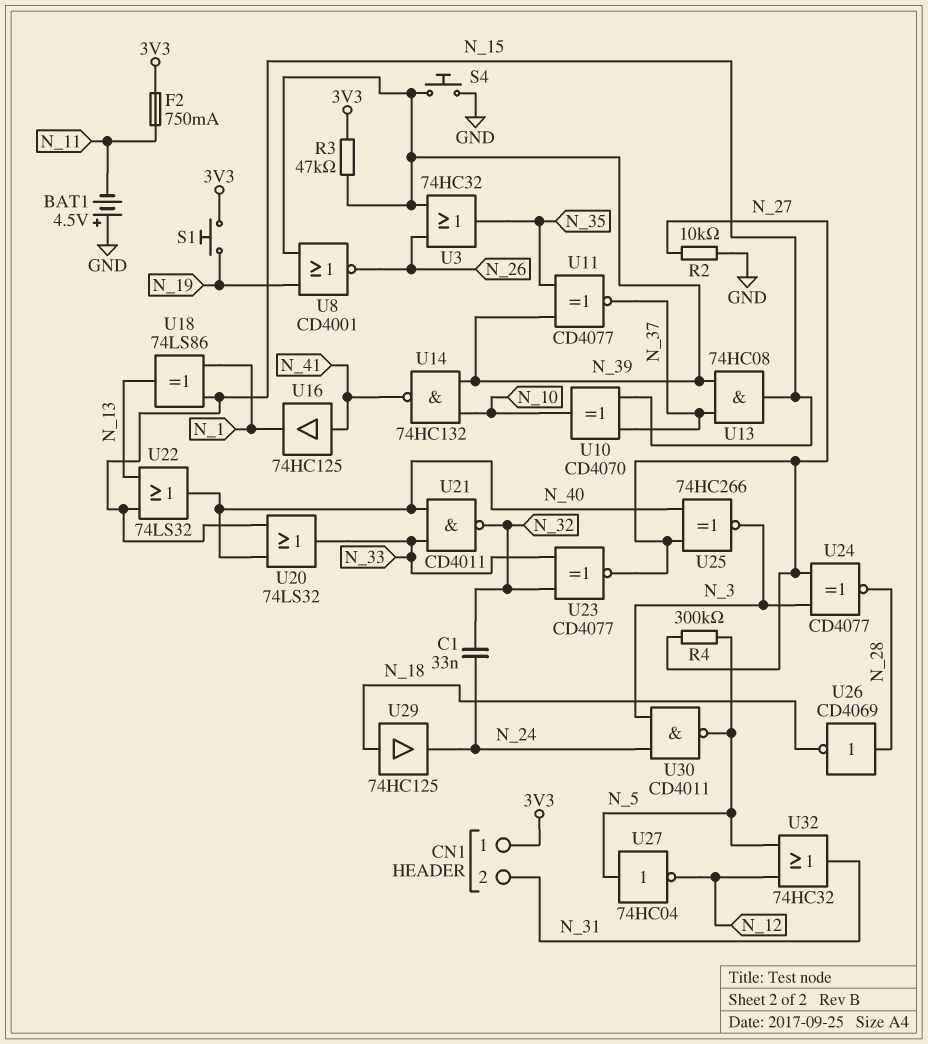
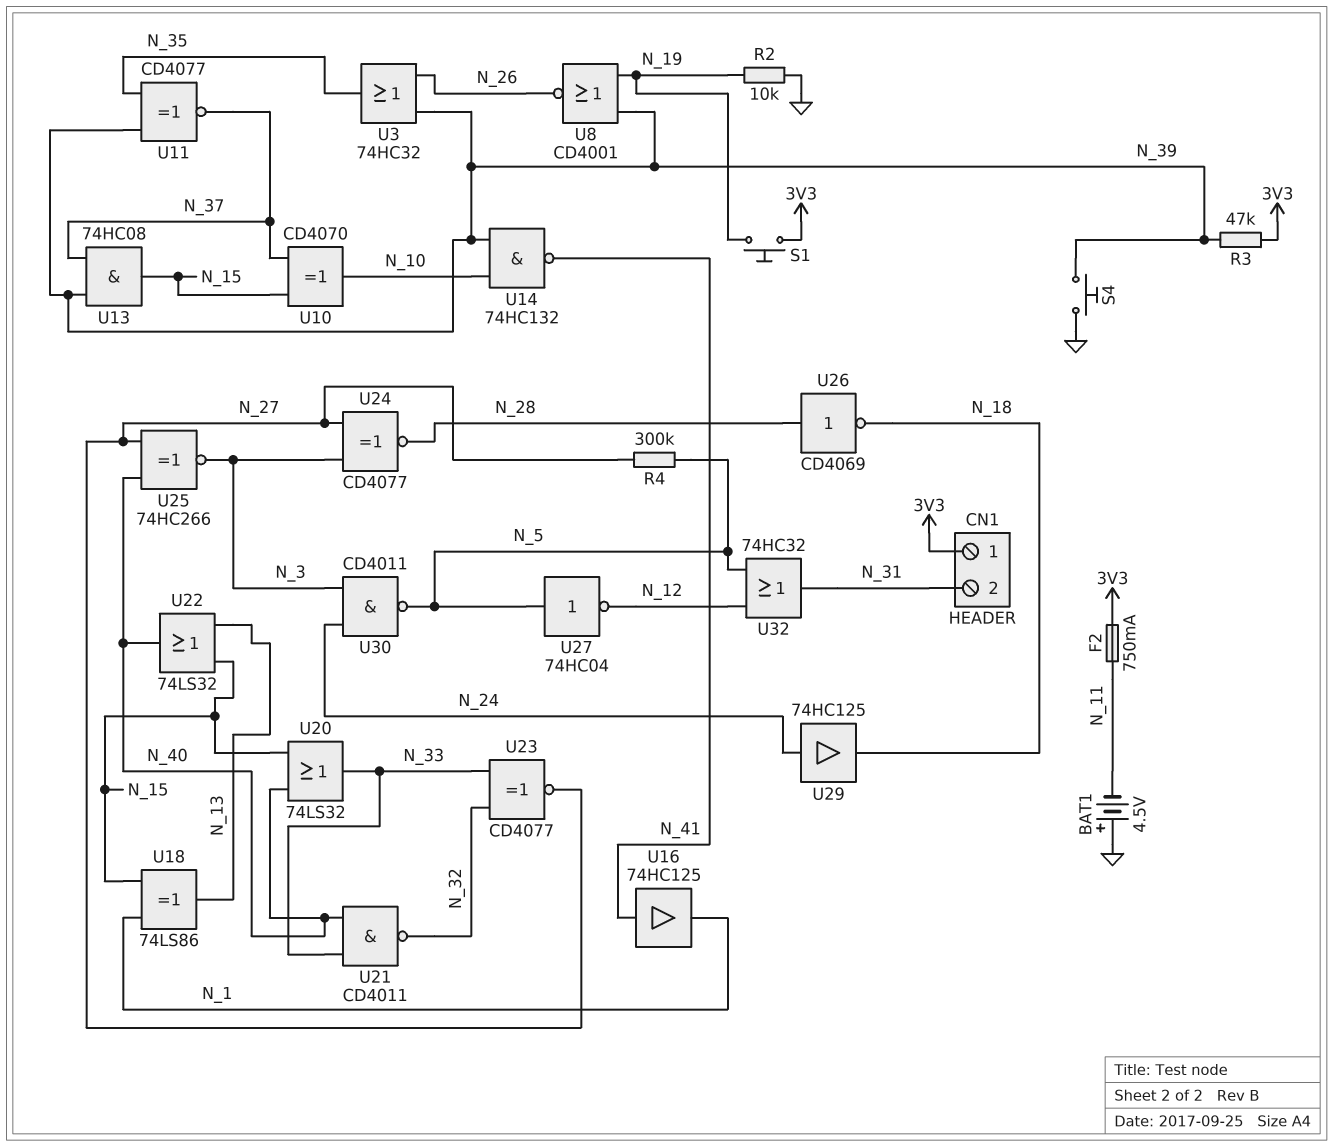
C1: 33nF (N_24, N_32) -> none
R2: 10k (GND, N_27) -> 10k (GND, N_19)
U29: buffer 74HC125 (in N_18, out N_24) -> buffer 74HC125 (in N_24, out N_18)

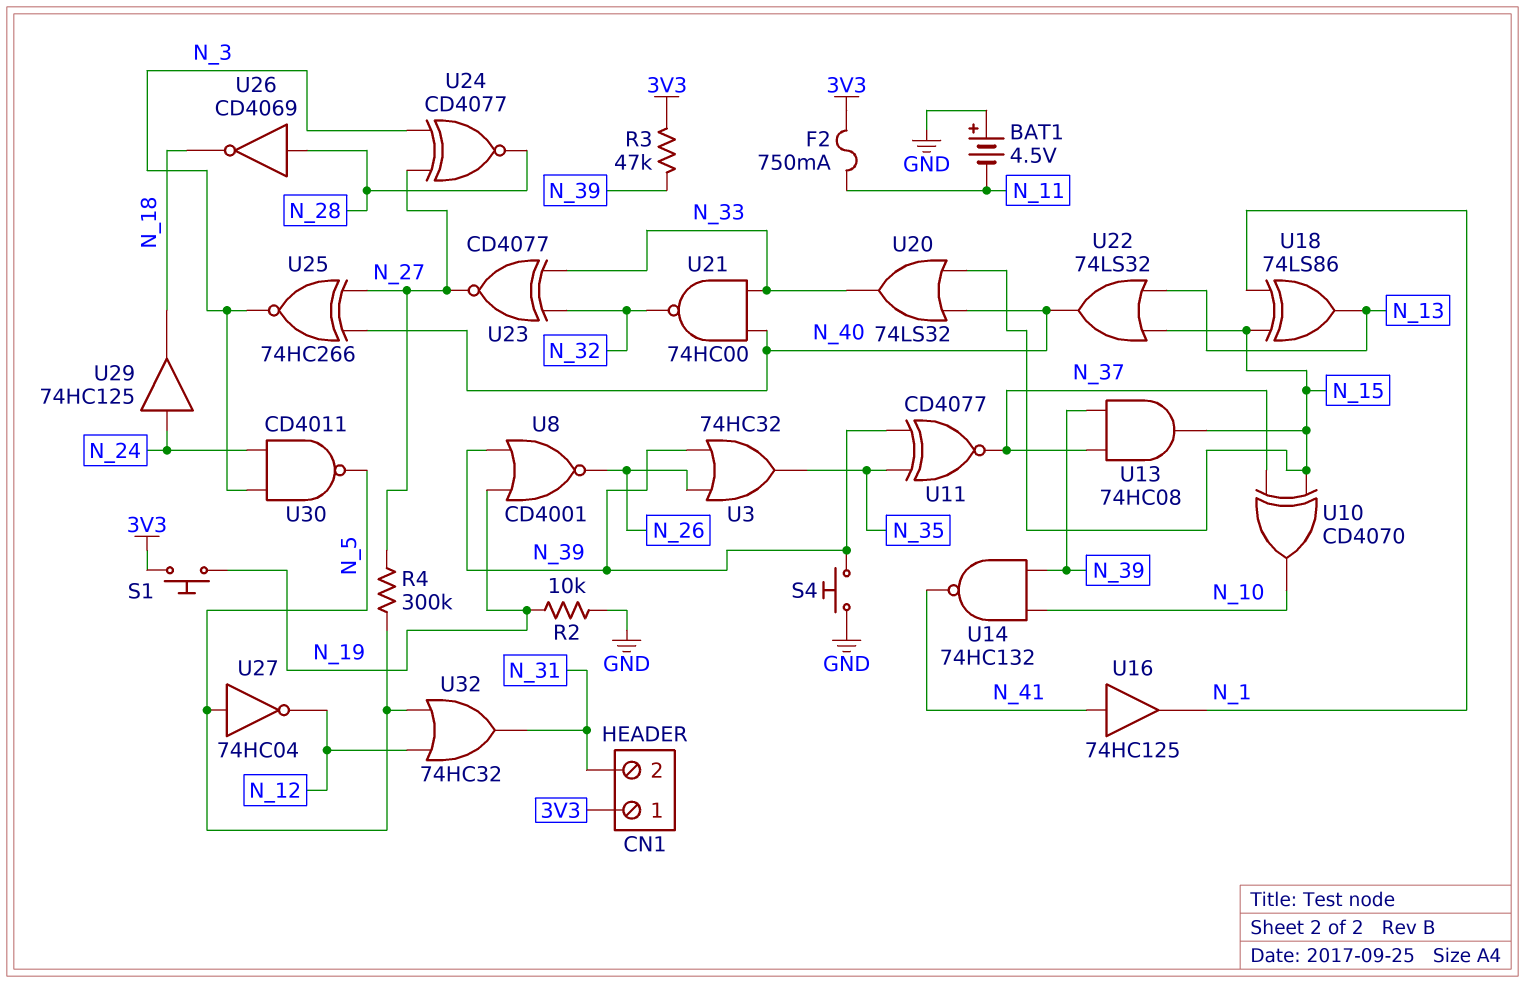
U21: NAND CD4011 (in N_33, in N_40, out N_32) -> NAND 74HC00 (in N_33, in N_40, out N_32)

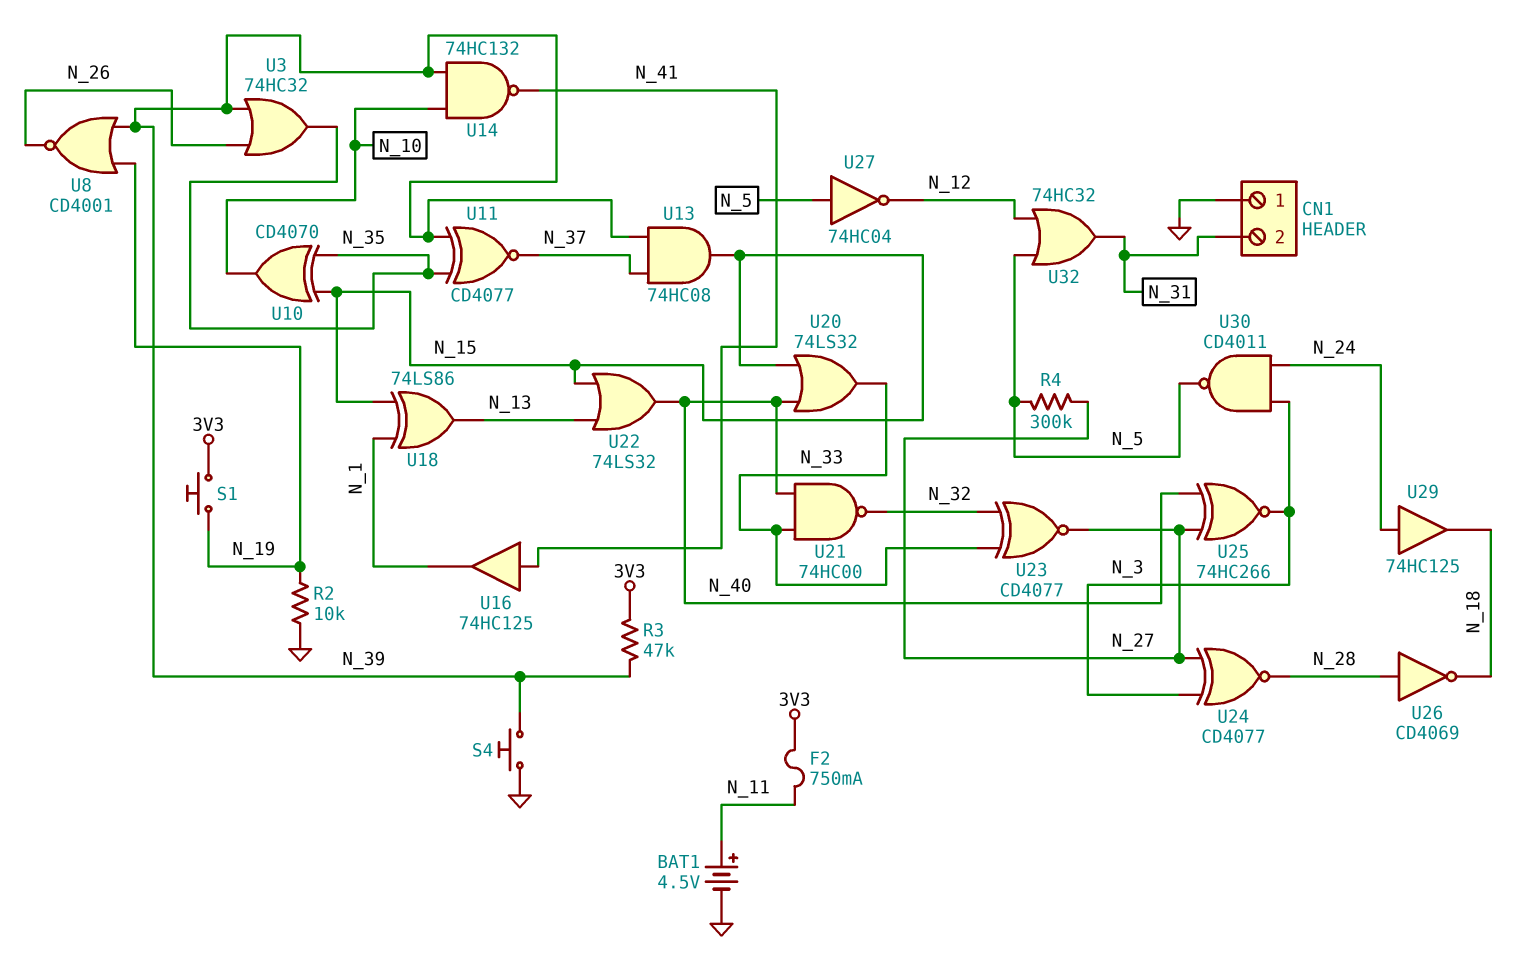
BAT1: 4.5V (plus GND, minus N_11) -> 4.5V (plus N_11, minus GND)
CN1 pin 1: 3V3 -> GND
U10: XOR CD4070 (in N_15, in N_37, out N_10) -> XOR CD4070 (in N_15, in N_35, out N_10)

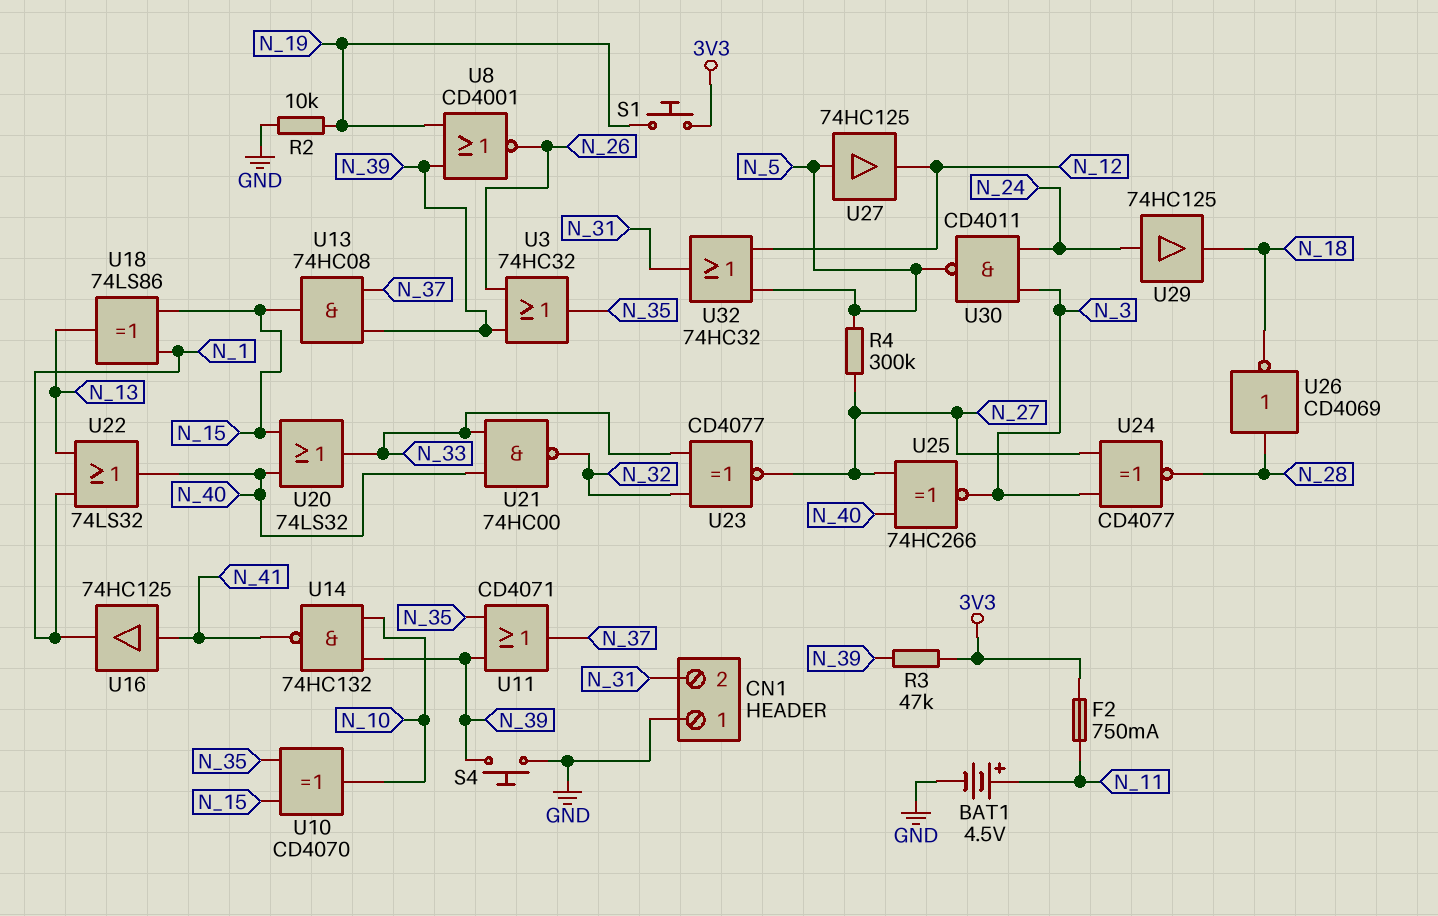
U11: XNOR CD4077 (in N_35, in N_39, out N_37) -> OR CD4071 (in N_35, in N_39, out N_37)
U22: OR 74LS32 (in N_13, in N_15, out N_40) -> OR 74LS32 (in N_1, in N_13, out N_40)
U27: NOT 74HC04 (in N_5, out N_12) -> buffer 74HC125 (in N_5, out N_12)

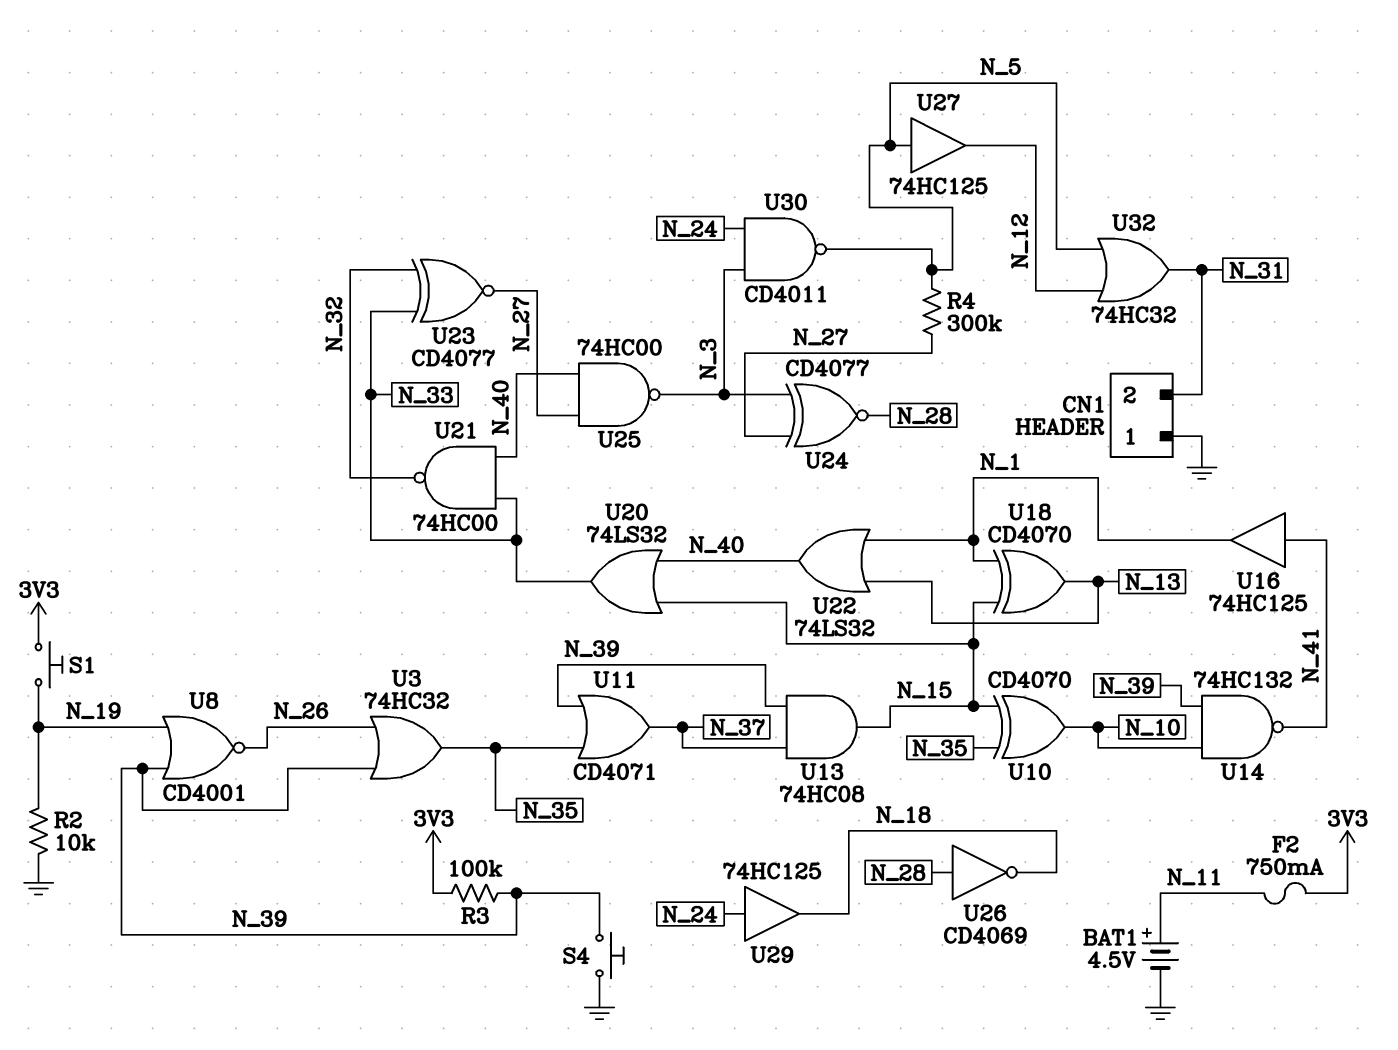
R3: 47k (3V3, N_39) -> 100k (3V3, N_39)
U18: XOR 74LS86 (in N_1, in N_15, out N_13) -> XOR CD4070 (in N_1, in N_15, out N_13)
U25: XNOR 74HC266 (in N_27, in N_40, out N_3) -> NAND 74HC00 (in N_27, in N_40, out N_3)

